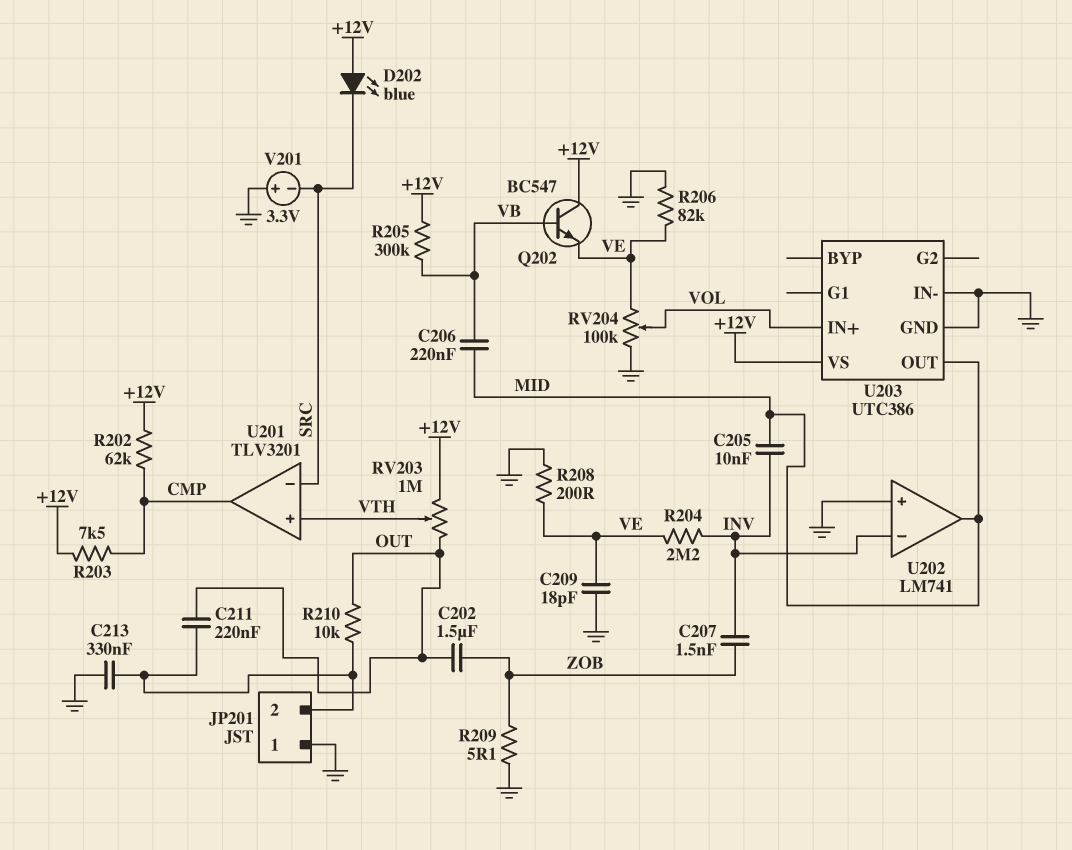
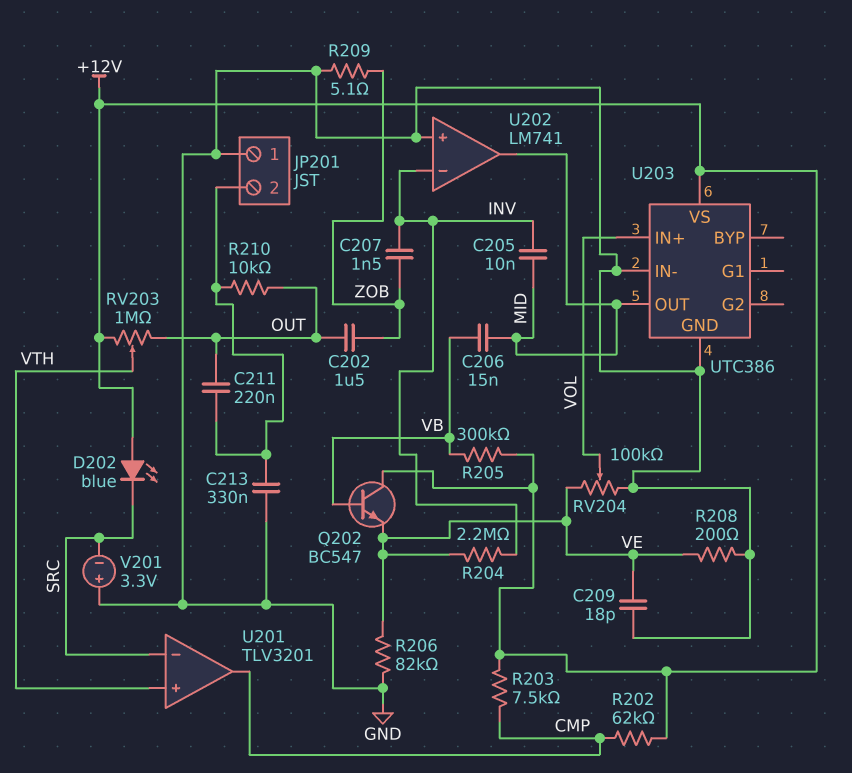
C206: 220nF (MID, VB) -> 15nF (MID, VB)

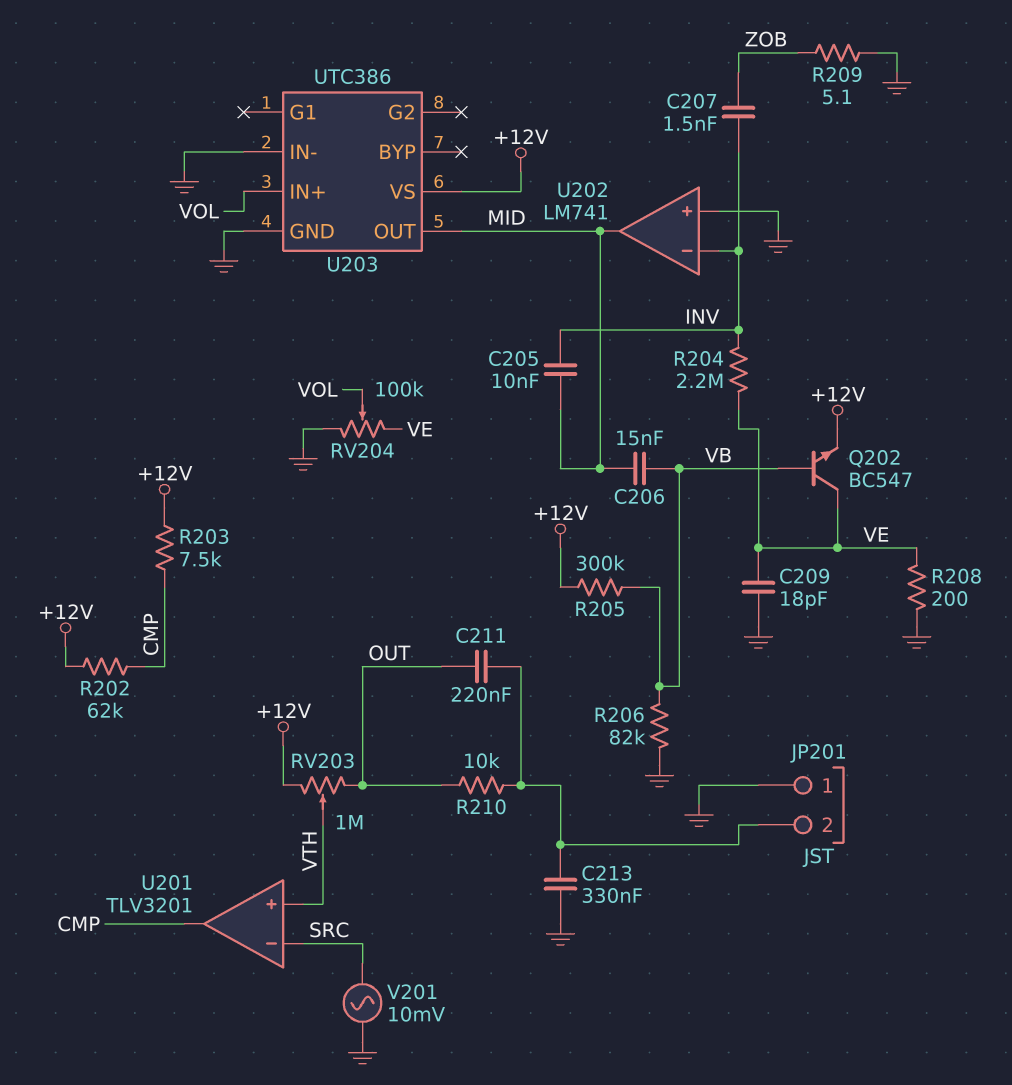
C202: 1.5uF (OUT, ZOB) -> none
D202: LED blue (A +12V, K SRC) -> none
Q202: NPN BC547 (B VB, C +12V, E VE) -> NPN BC547 (B VB, C VE, E +12V)
R206: 82k (GND, VE) -> 82k (GND, VB)
V201: 3.3V (plus GND, minus SRC) -> AC 10mV (GND, SRC)

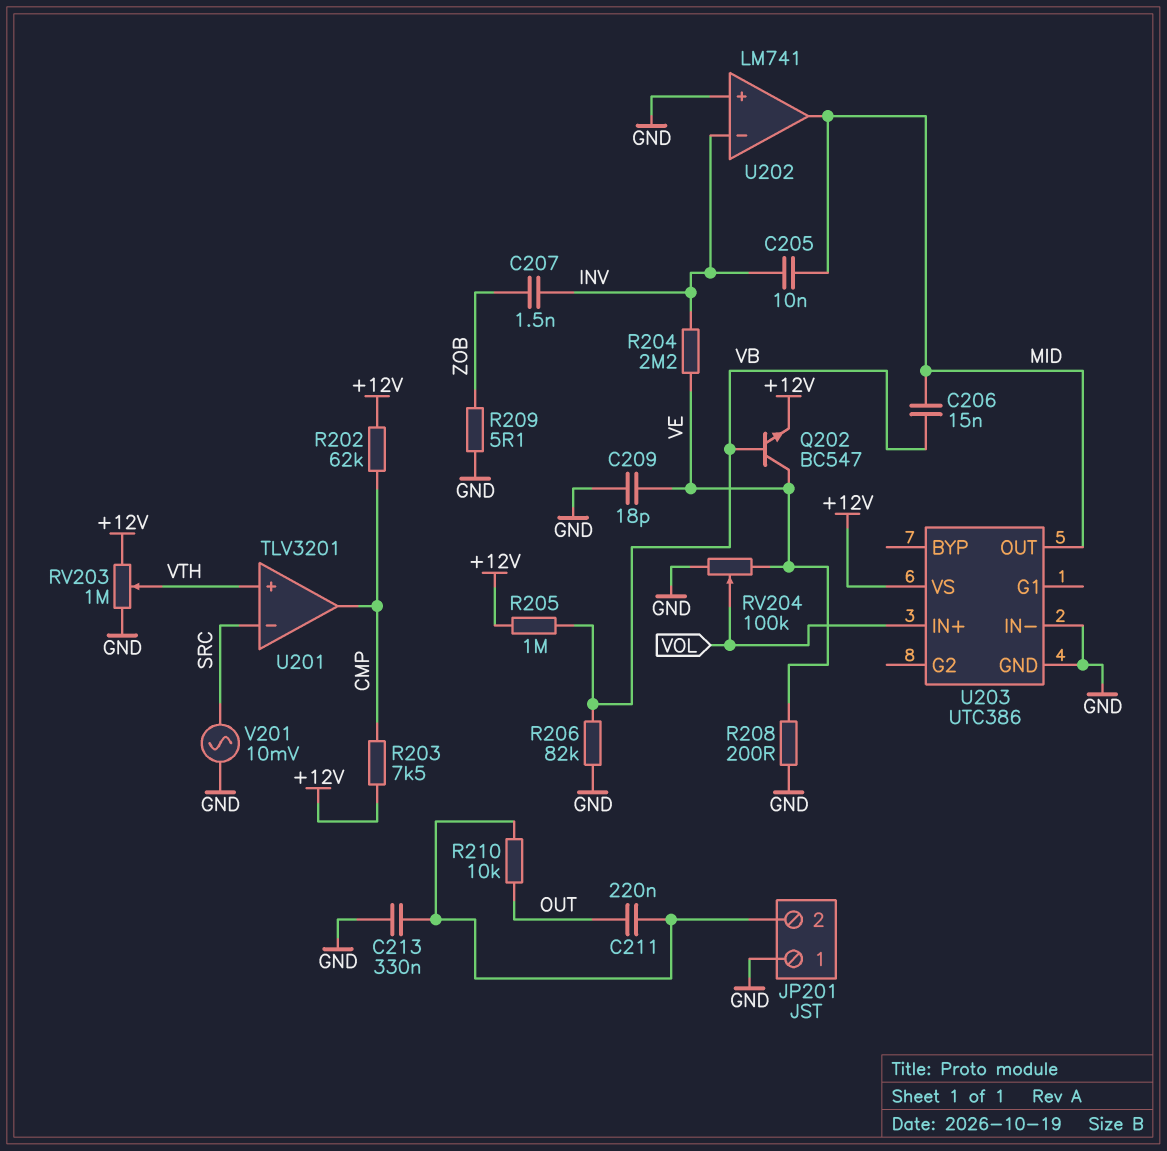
R205: 300k (+12V, VB) -> 1M (+12V, VB)
RV203: 1M (+12V, OUT, wiper VTH) -> 1M (+12V, GND, wiper VTH)

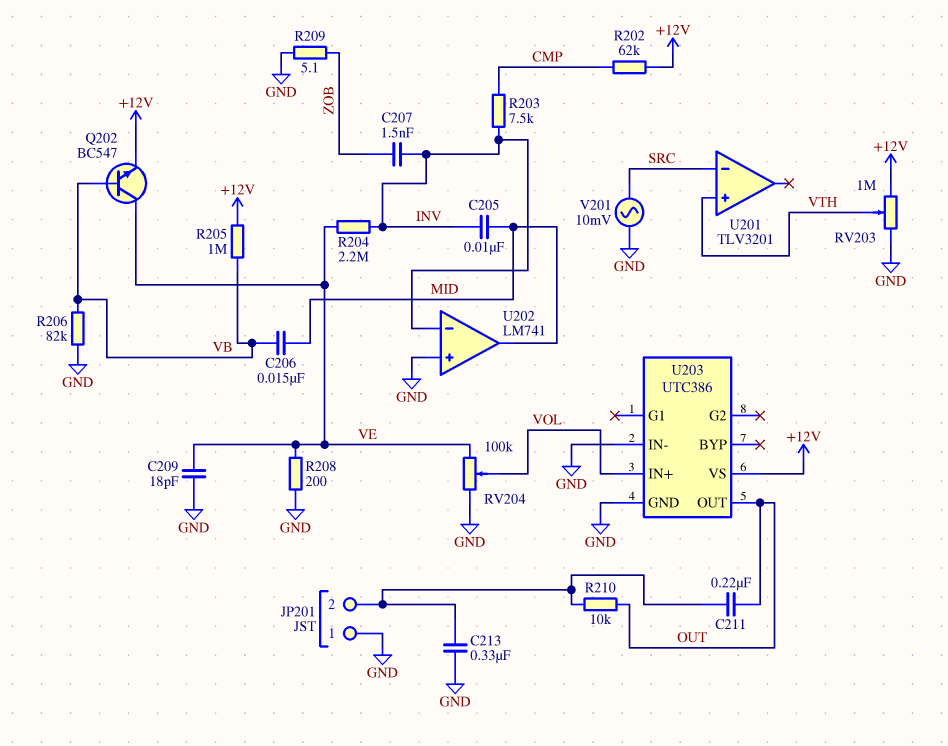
R203: 7.5k (+12V, CMP) -> 7.5k (CMP, INV)
U201 pin out: CMP -> none
U203 pin OUT: MID -> OUT

